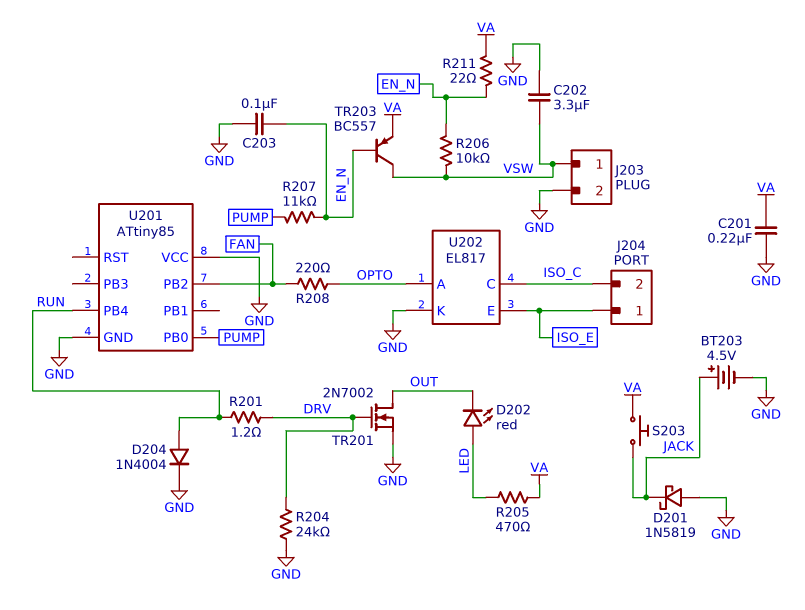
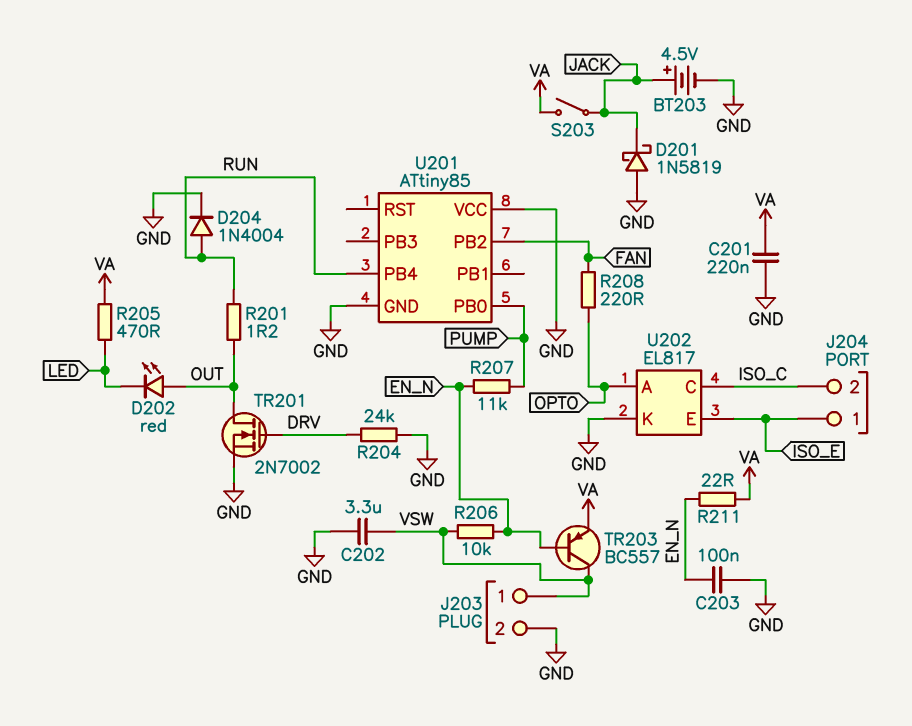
D202: LED red (A LED, K OUT) -> LED red (A OUT, K LED)
R201: 1.2 (DRV, RUN) -> 1.2 (OUT, RUN)
S203: button (JACK, VA) -> switch (JACK, VA)

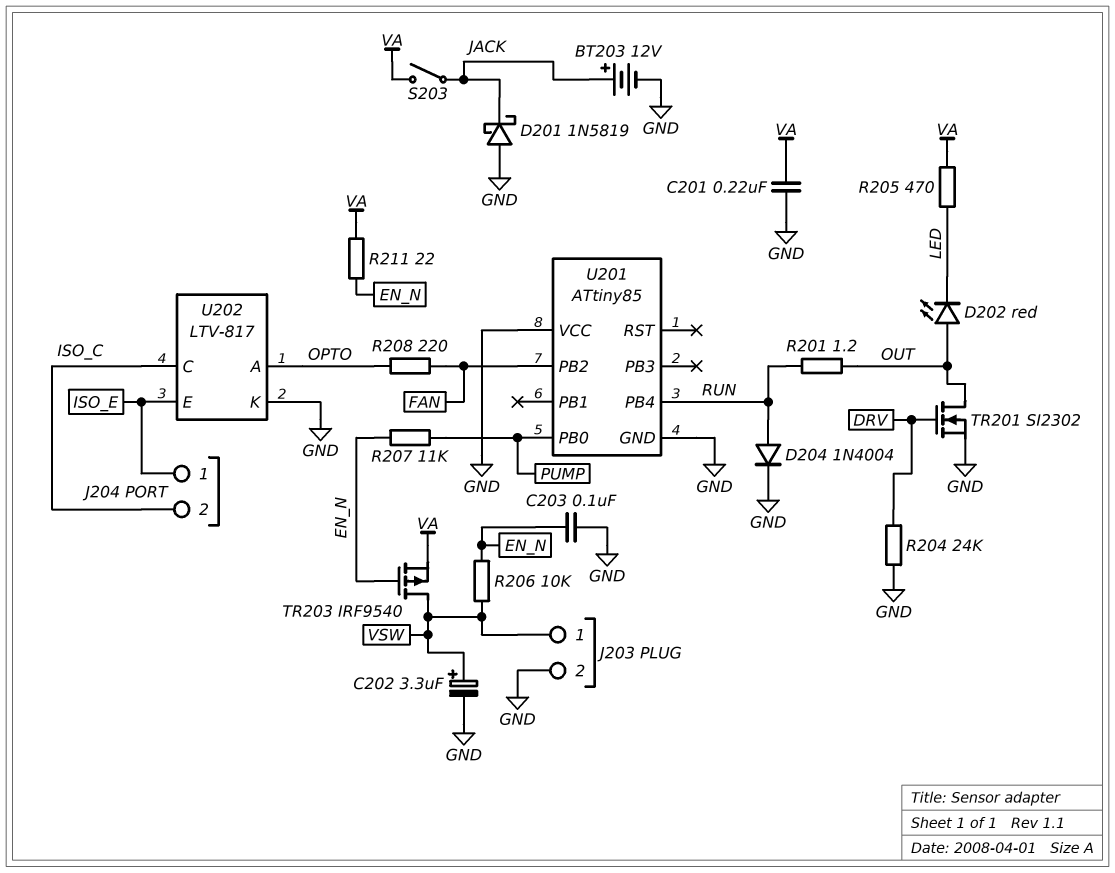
BT203: 4.5V (plus JACK, minus GND) -> 12V (plus JACK, minus GND)
C202: 3.3uF (GND, VSW) -> 3.3uF (plus VSW, minus GND)
TR201: NMOS 2N7002 (G DRV, D OUT, S GND) -> NMOS SI2302 (G DRV, D OUT, S GND)
TR203: PNP BC557 (B EN_N, C VSW, E VA) -> PMOS IRF9540 (G EN_N, D VSW, S VA)
U202: EL817 -> LTV-817

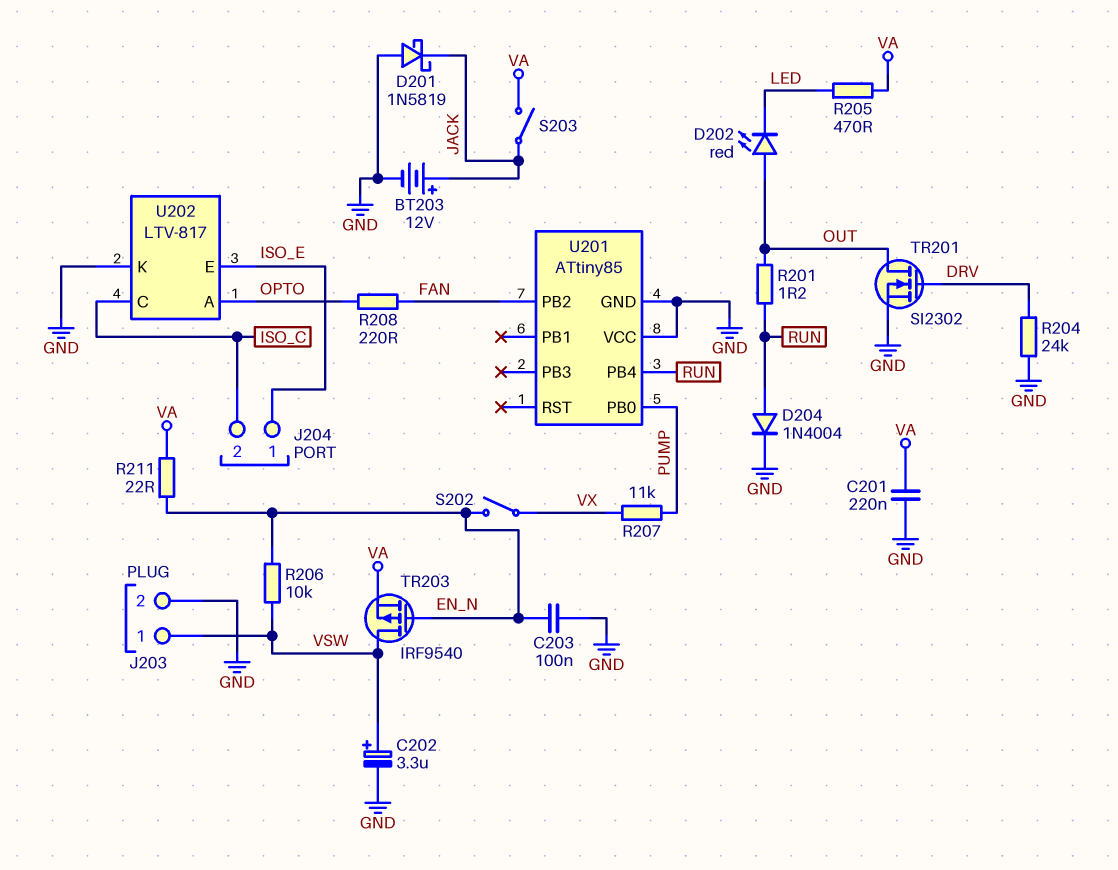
R207: 11k (EN_N, PUMP) -> 11k (PUMP, VX)
S202: none -> switch (EN_N, VX)

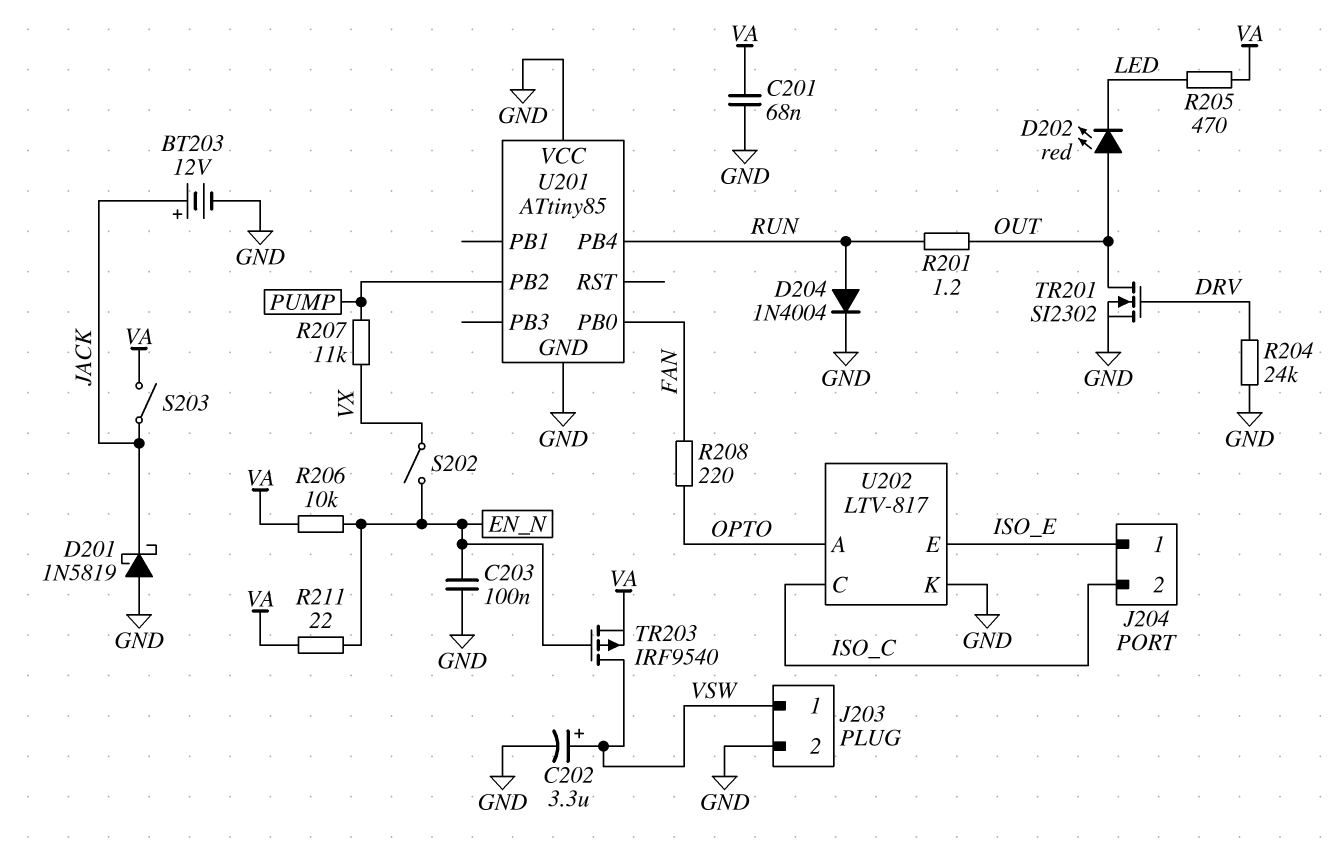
C201: 220nF (GND, VA) -> 68nF (GND, VA)
R206: 10k (EN_N, VSW) -> 10k (EN_N, VA)
U201 pin PB0: PUMP -> FAN
U201 pin PB2: FAN -> PUMP

